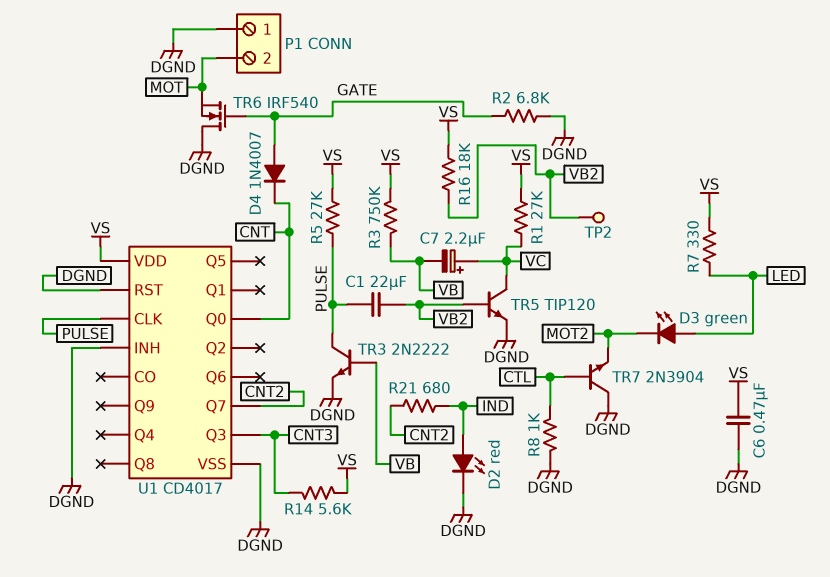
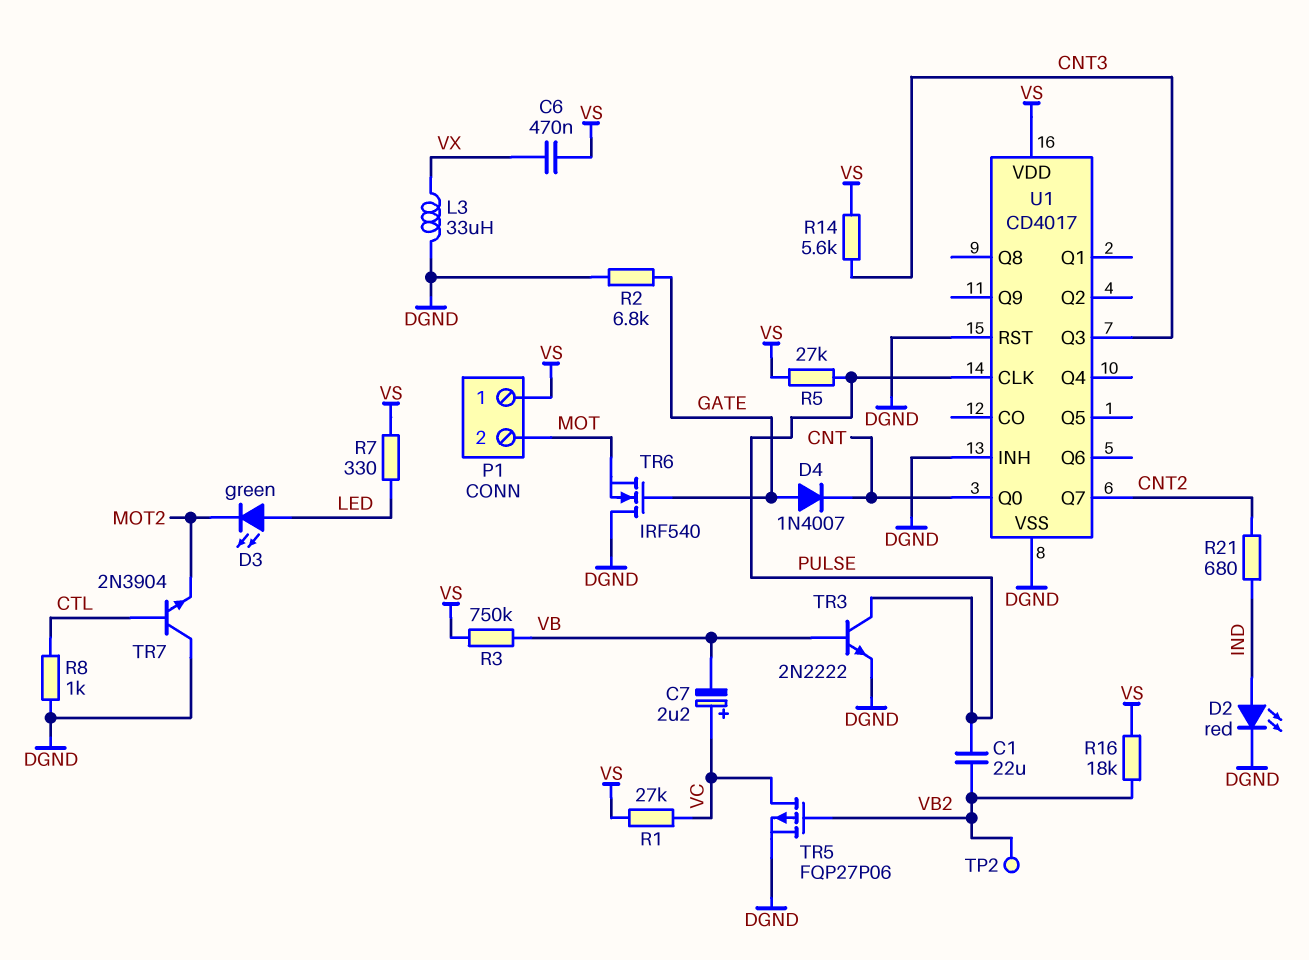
C6: 470nF (DGND, VS) -> 470nF (VS, VX)
L3: none -> 33uH (DGND, VX)
P1 pin 1: DGND -> VS
TR5: NPN TIP120 (B VB2, C VC, E DGND) -> PMOS FQP27P06 (G VB2, D VC, S DGND)

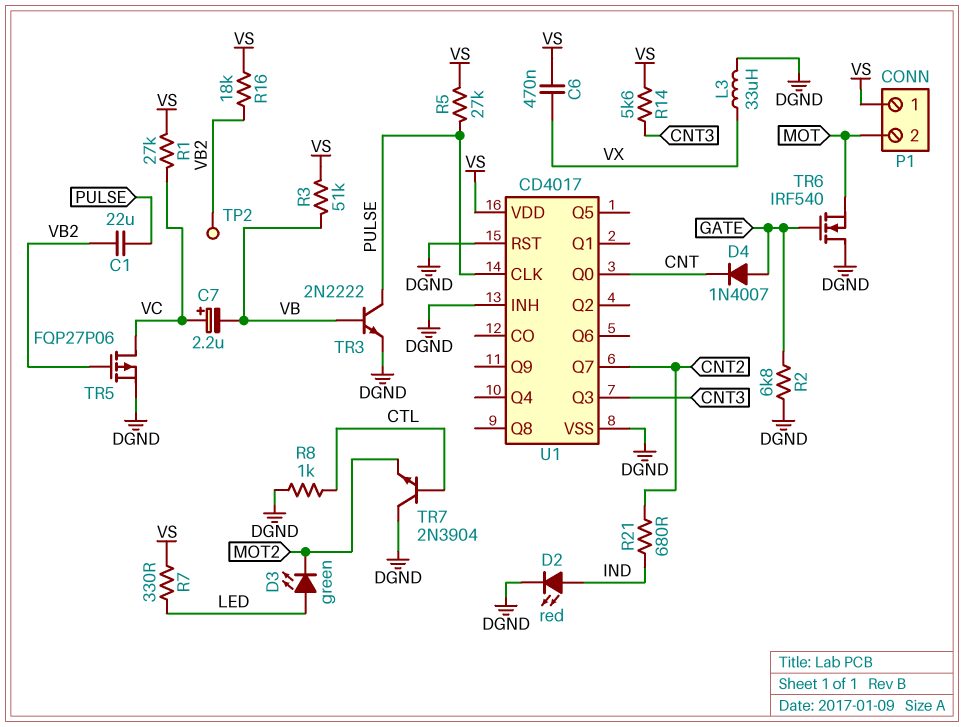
R3: 750k (VB, VS) -> 51k (VB, VS)

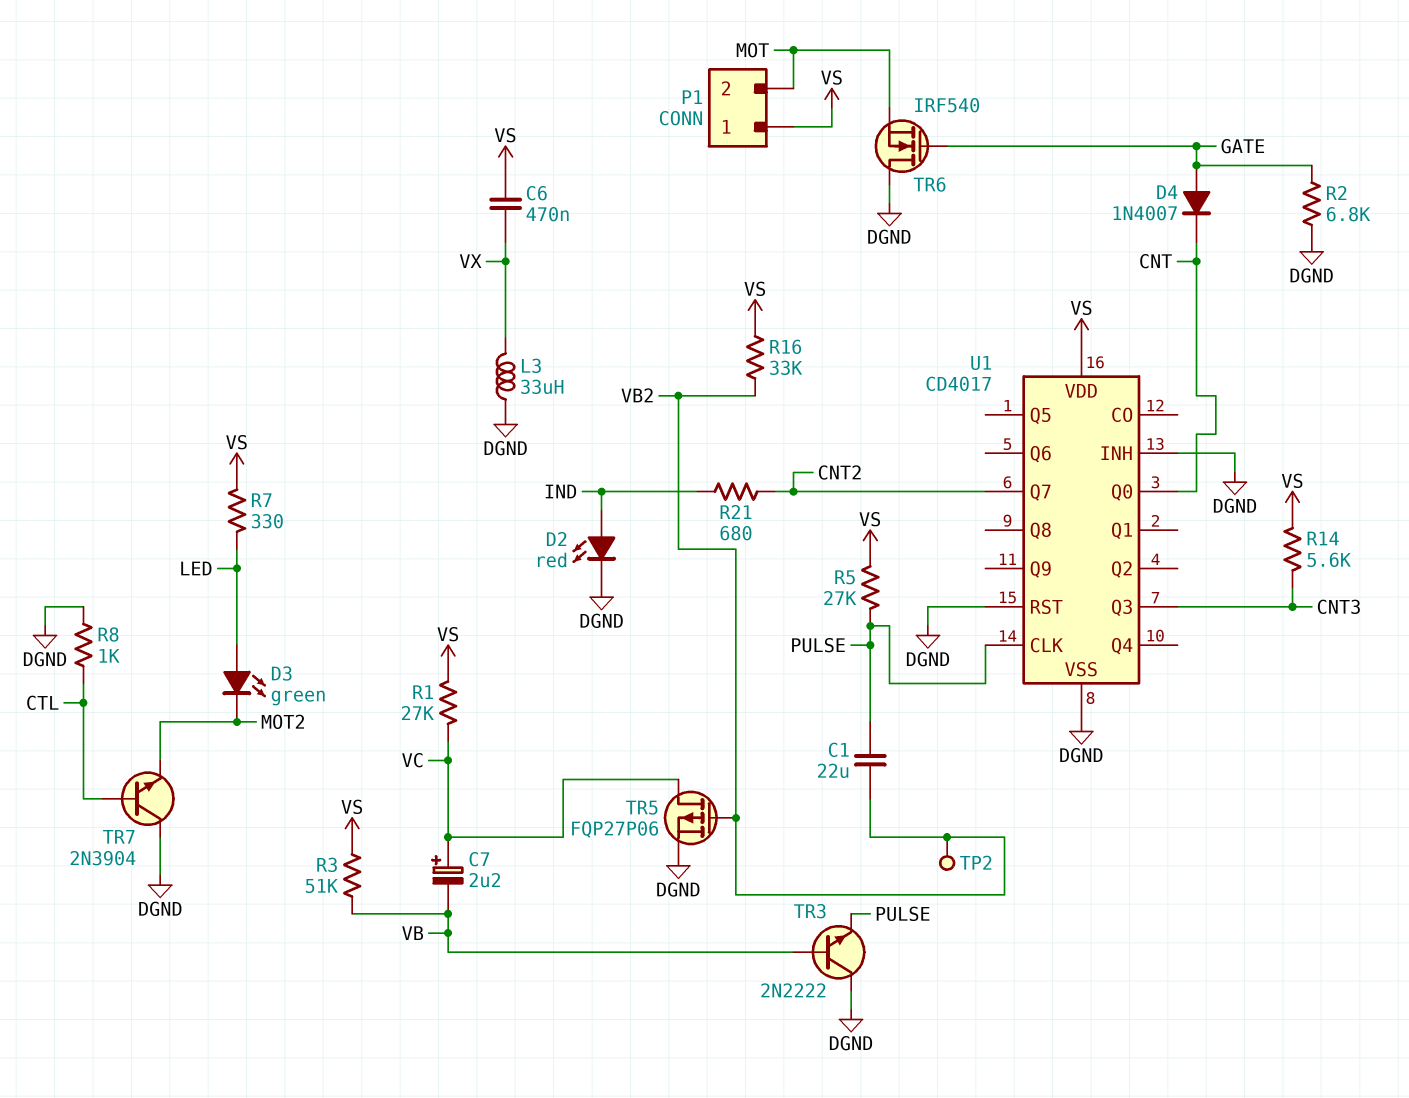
R16: 18k (VB2, VS) -> 33k (VB2, VS)
TR3: NPN 2N2222 (B VB, C PULSE, E DGND) -> NPN 2N2222 (B VB, C DGND, E PULSE)

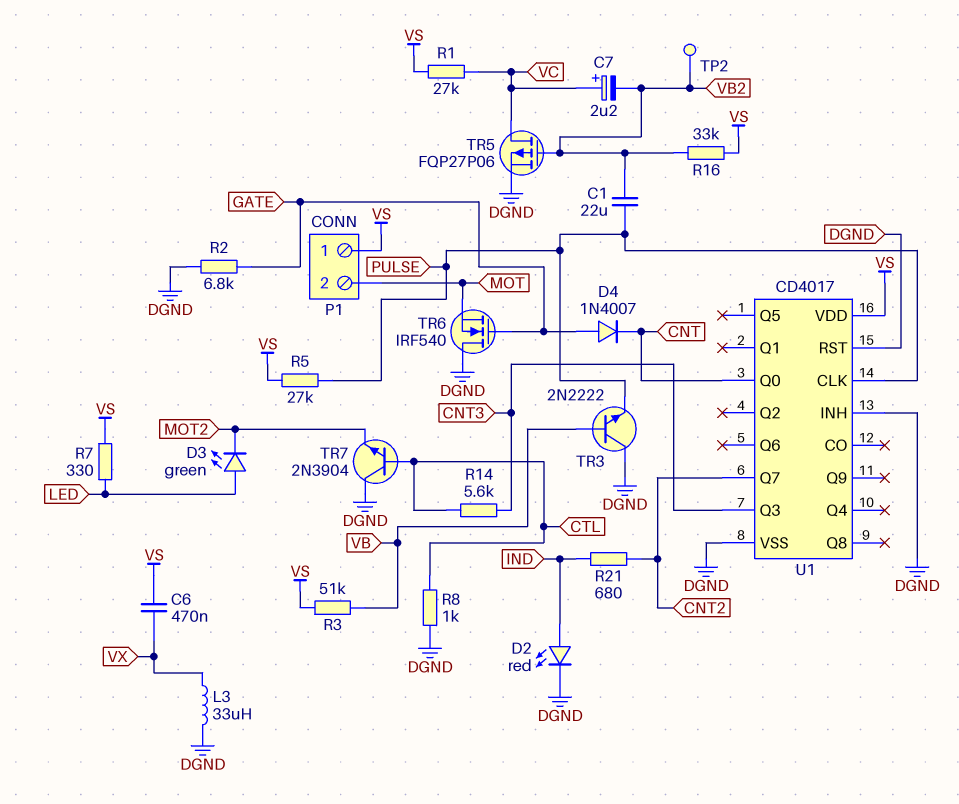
C7: 2.2uF (plus VC, minus VB) -> 2.2uF (plus VC, minus VB2)
R14: 5.6k (CNT3, VS) -> 5.6k (CNT3, CTL)

